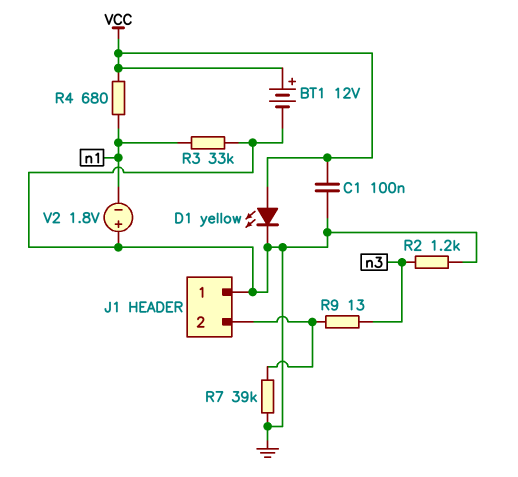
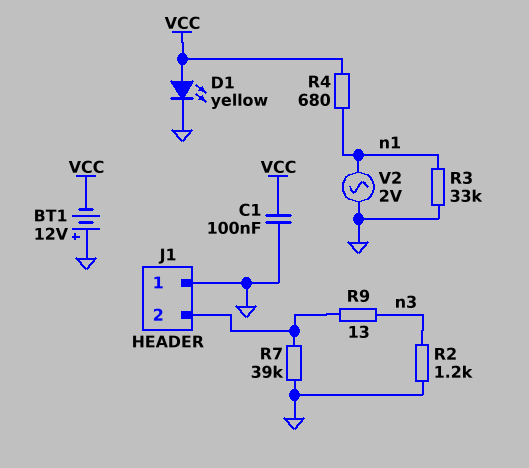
BT1: 12V (plus VCC, minus GND) -> 12V (plus GND, minus VCC)
V2: 1.8V (plus GND, minus n1) -> AC 2V (GND, n1)

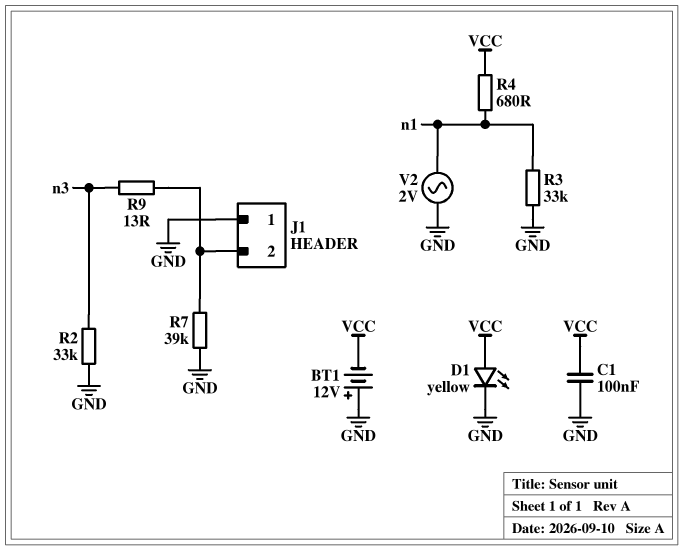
R2: 1.2k (GND, n3) -> 33k (GND, n3)

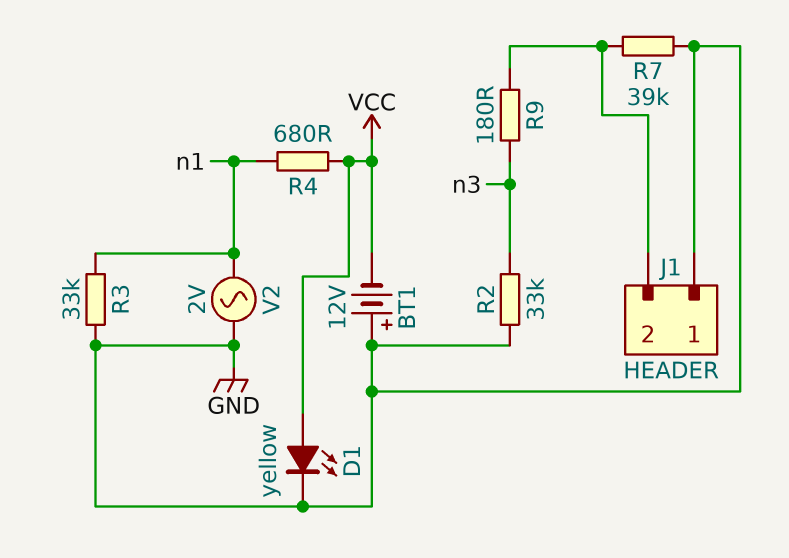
C1: 100nF (GND, VCC) -> none
R9: 13 (J1/2, n3) -> 180 (J1/2, n3)

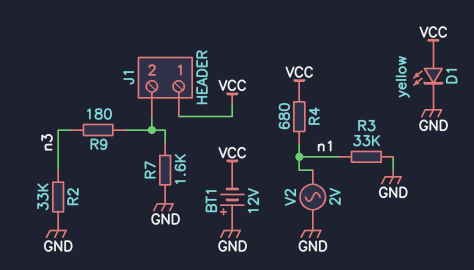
J1 pin 1: GND -> VCC
R7: 39k (GND, J1/2) -> 1.6k (GND, J1/2)

